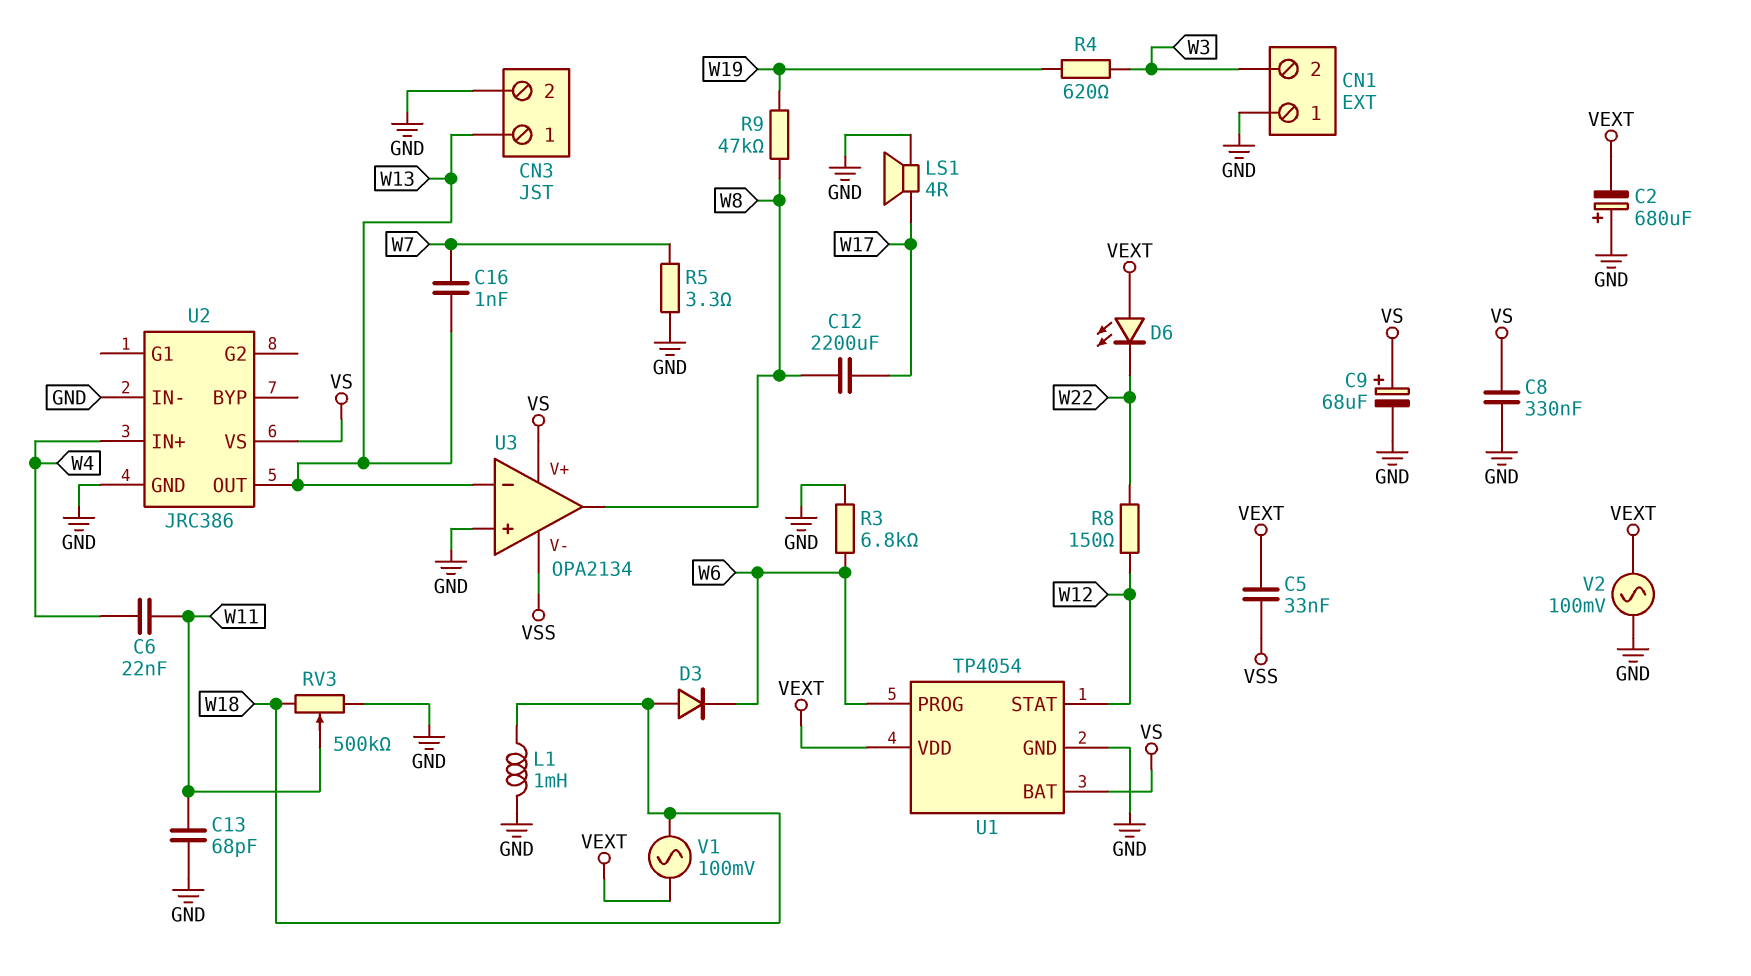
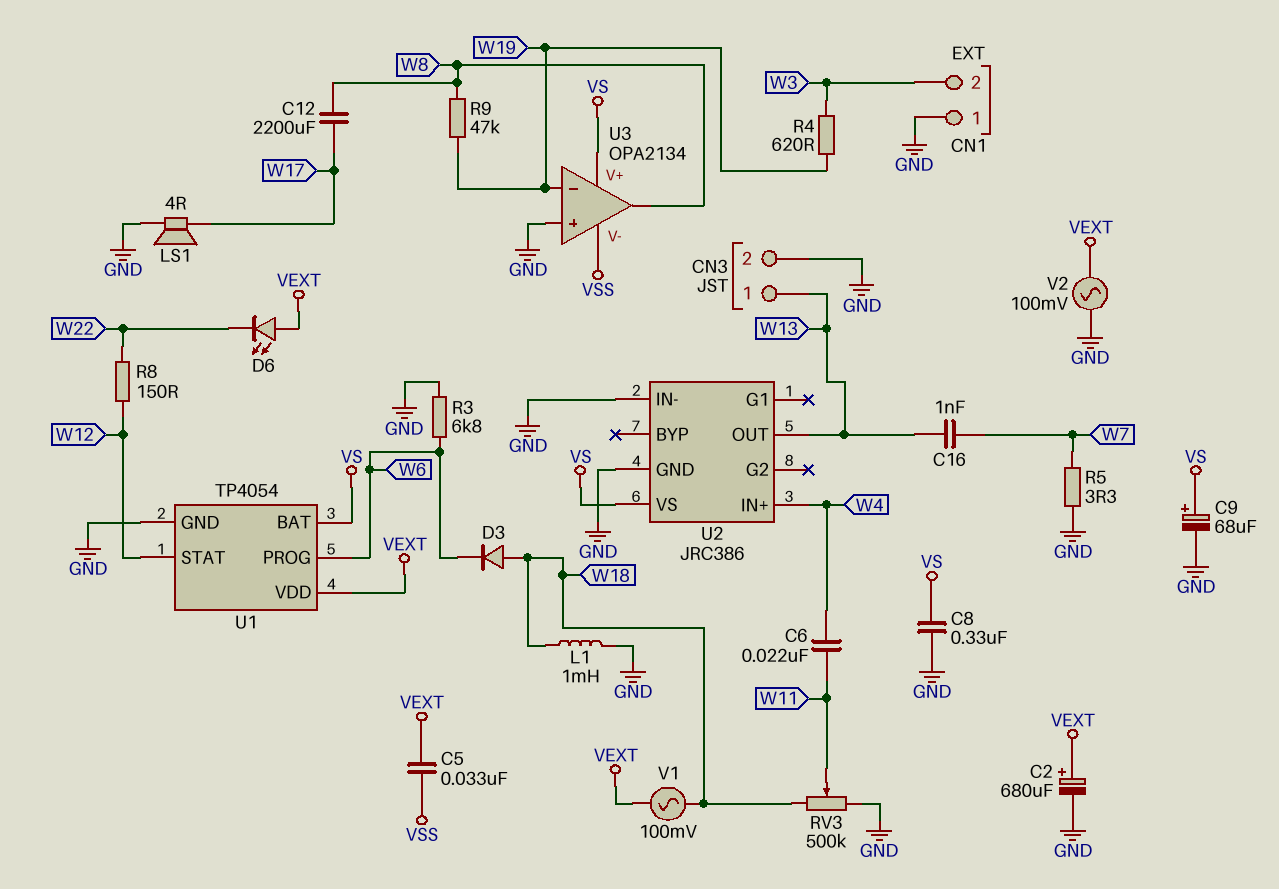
C2: 680uF (plus GND, minus VEXT) -> 680uF (plus VEXT, minus GND)
C13: 68pF (GND, W11) -> none
U3 pin in-: W13 -> W19

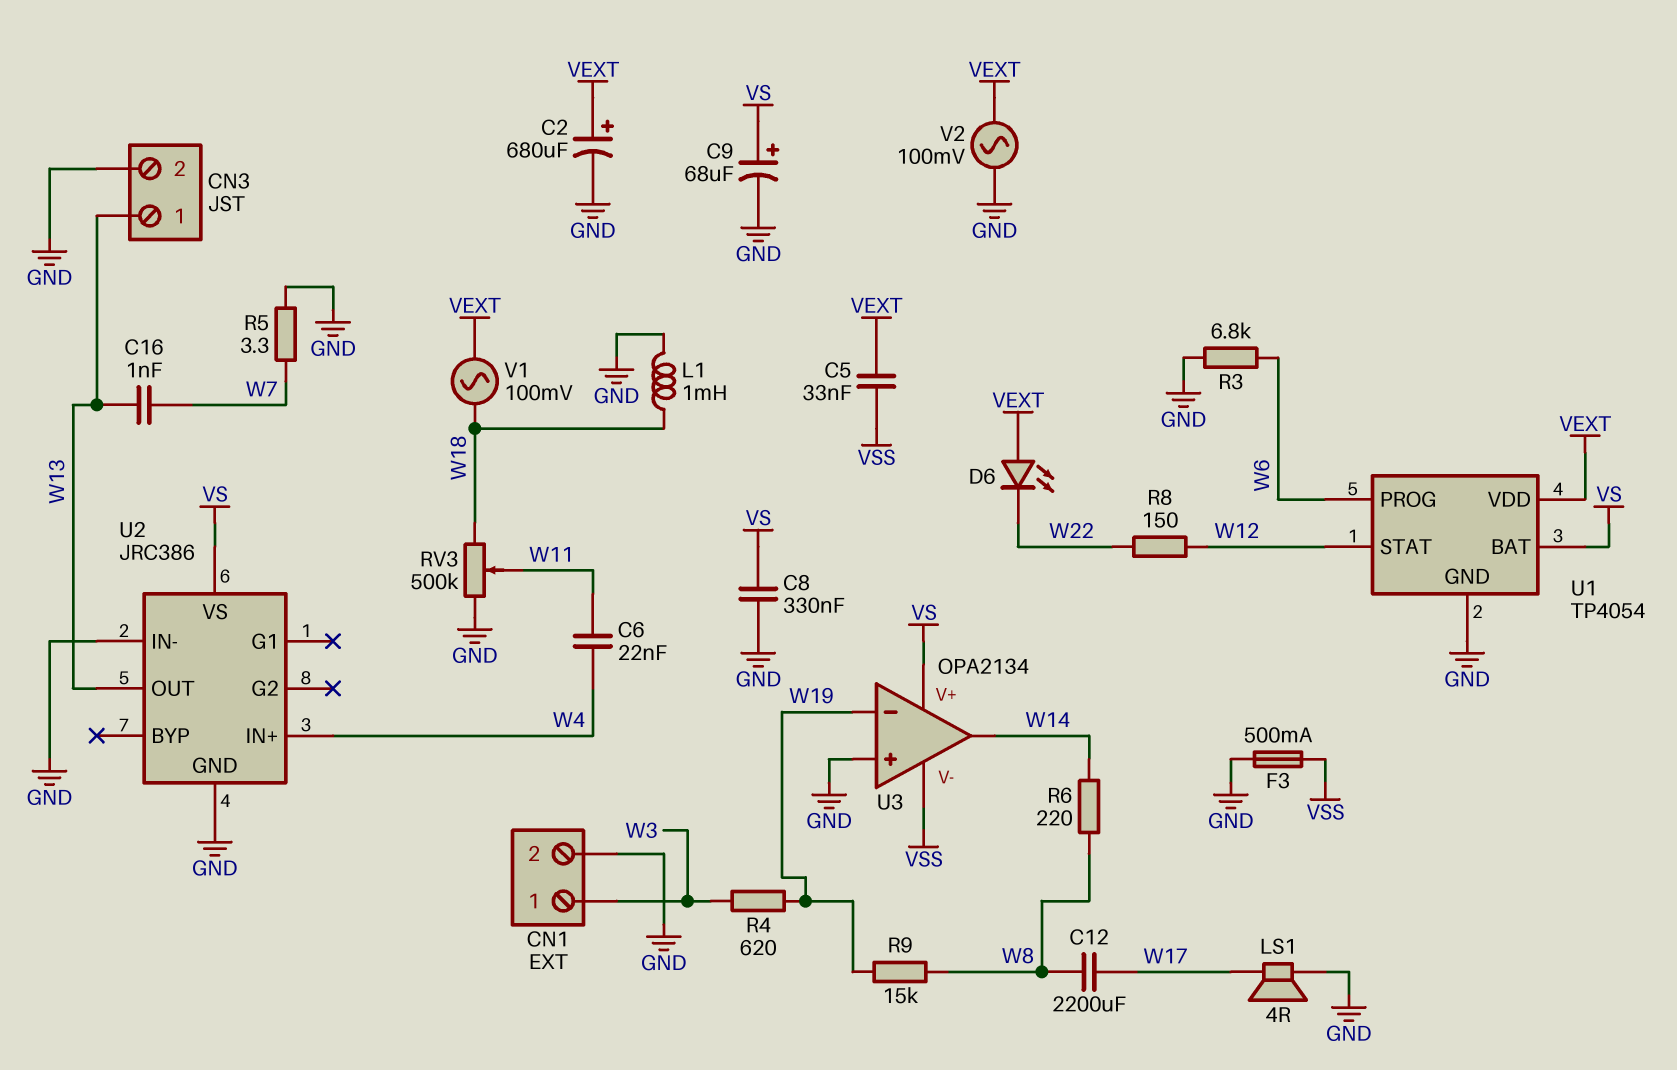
CN1 pin 1: GND -> W3
CN1 pin 2: W3 -> GND
D3: diode (A W18, K W6) -> none
F3: none -> 500mA (GND, VSS)
R6: none -> 220 (W8, W14)
R9: 47k (W8, W19) -> 15k (W8, W19)
U3 pin out: W8 -> W14

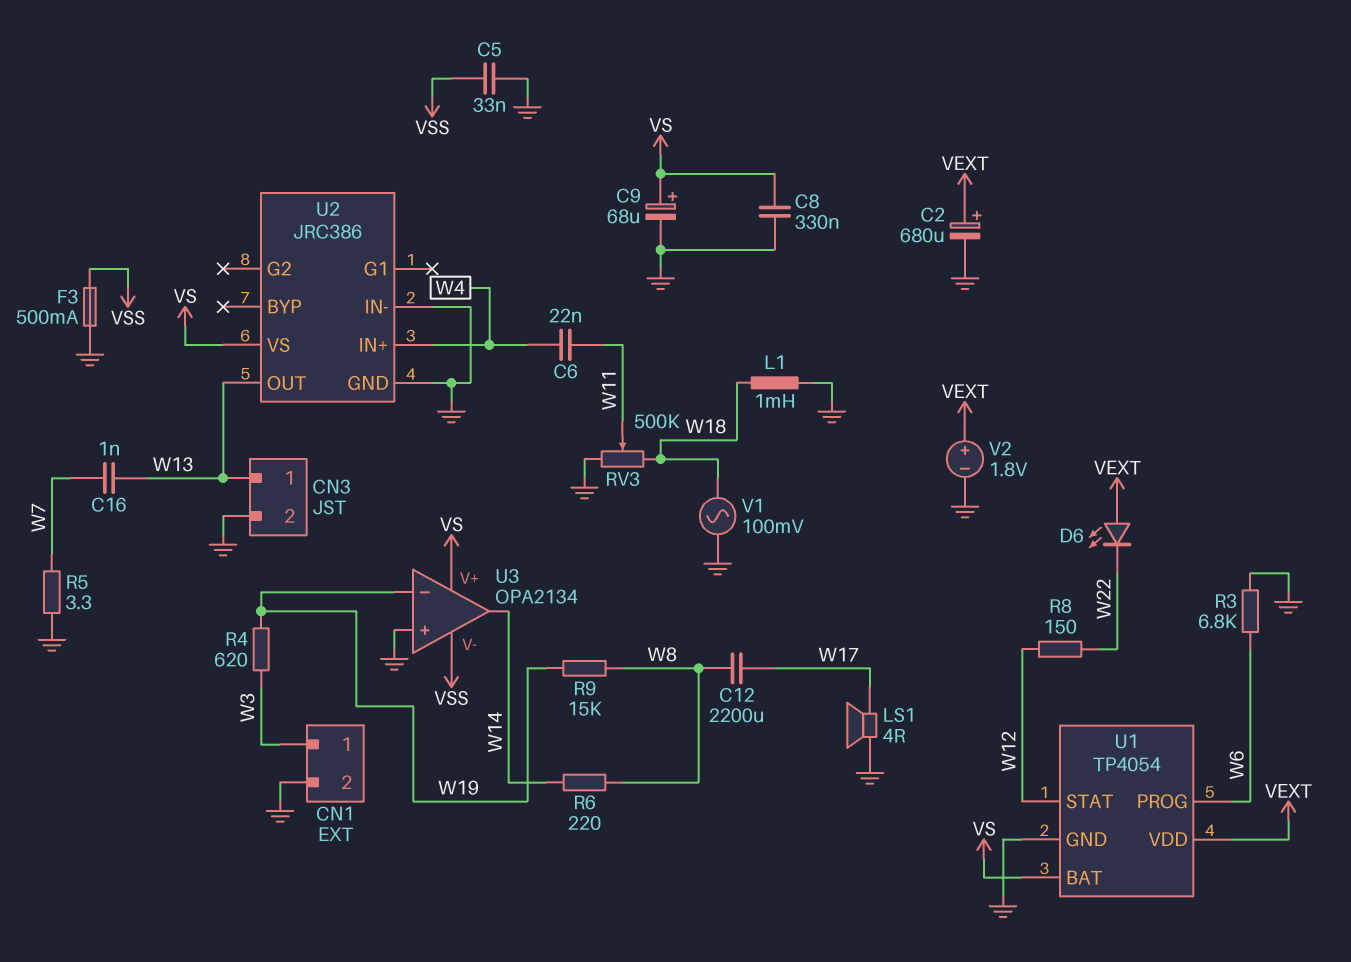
C5: 33nF (VEXT, VSS) -> 33nF (GND, VSS)
V1: AC 100mV (VEXT, W18) -> AC 100mV (GND, W18)
V2: AC 100mV (GND, VEXT) -> 1.8V (plus VEXT, minus GND)

